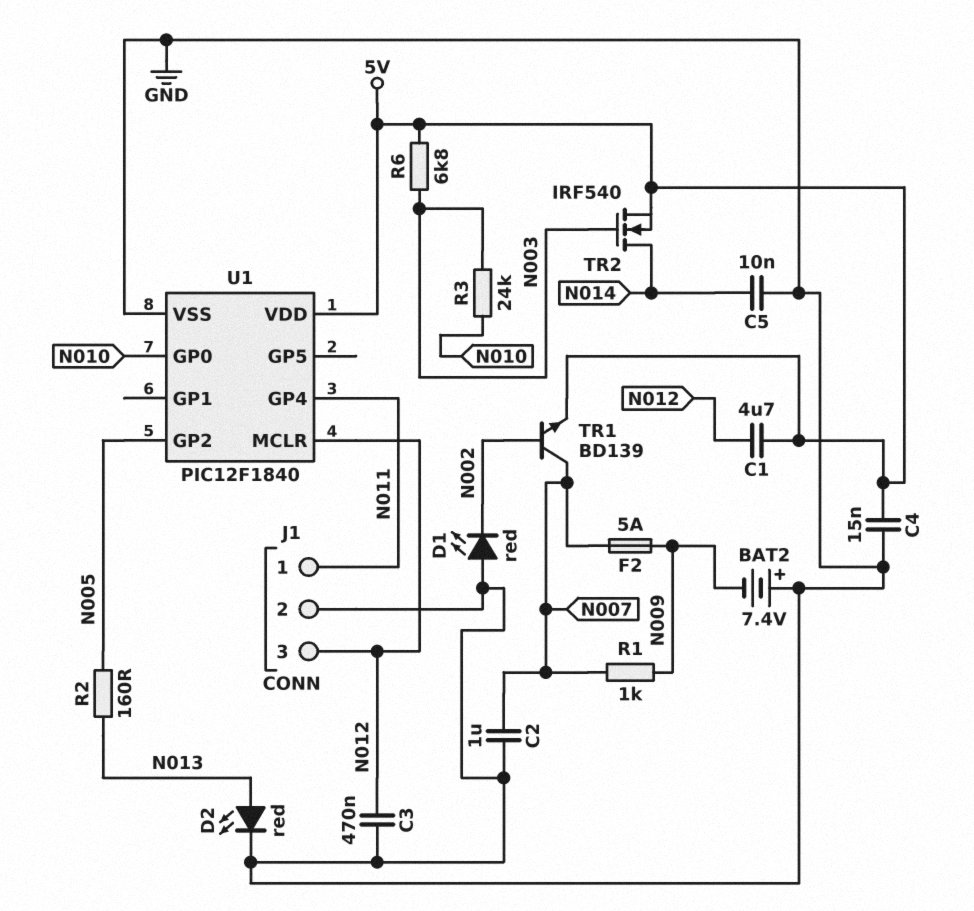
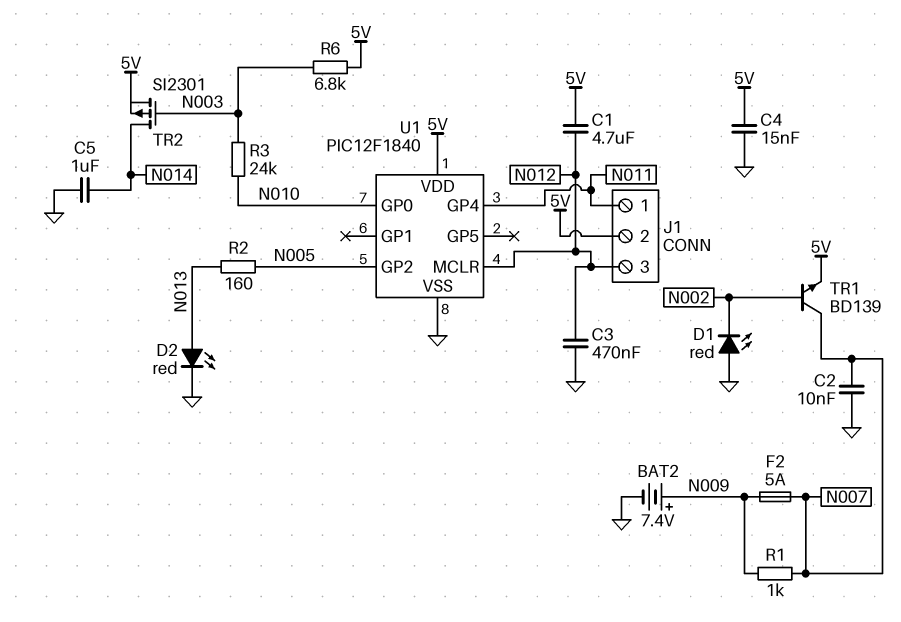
BAT2: 7.4V (plus GND, minus N009) -> 7.4V (plus N009, minus GND)
C2: 1uF (GND, N007) -> 10nF (GND, N007)
C5: 10nF (GND, N014) -> 1uF (GND, N014)
J1 pin 2: GND -> 5V
TR2: NMOS IRF540 (G N003, D N014, S 5V) -> PMOS SI2301 (G N003, D N014, S 5V)

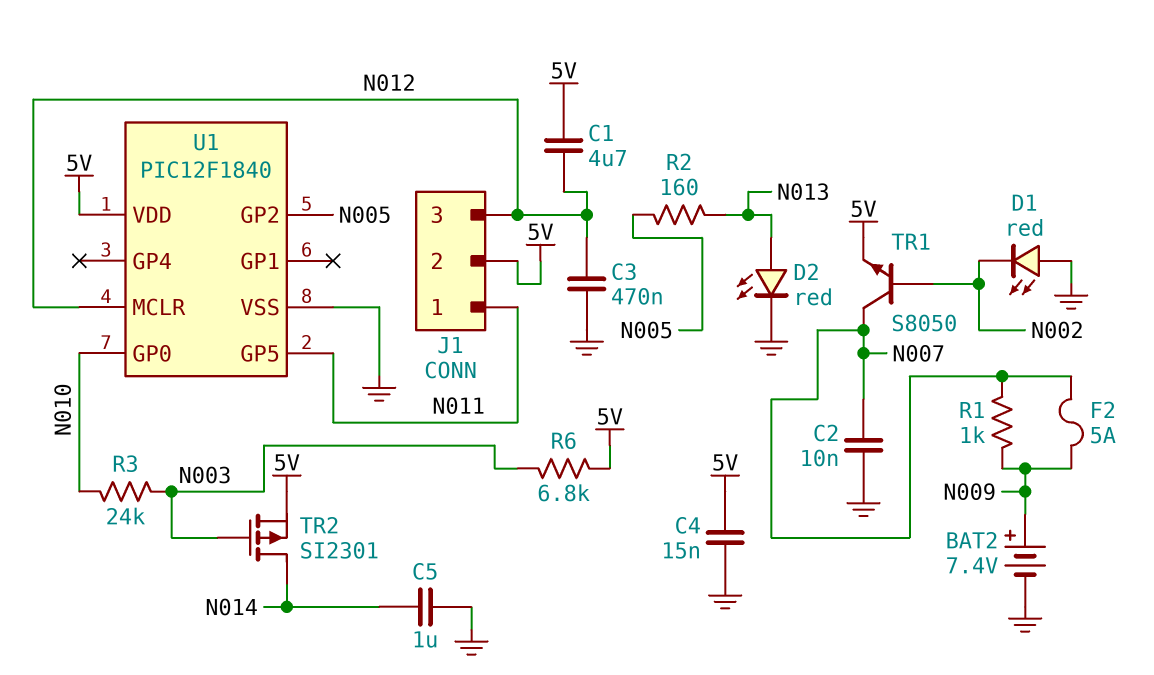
TR1: NPN BD139 (B N002, C N007, E 5V) -> NPN S8050 (B N002, C N007, E 5V)
U1 pin GP4: N011 -> none
U1 pin GP5: none -> N011

